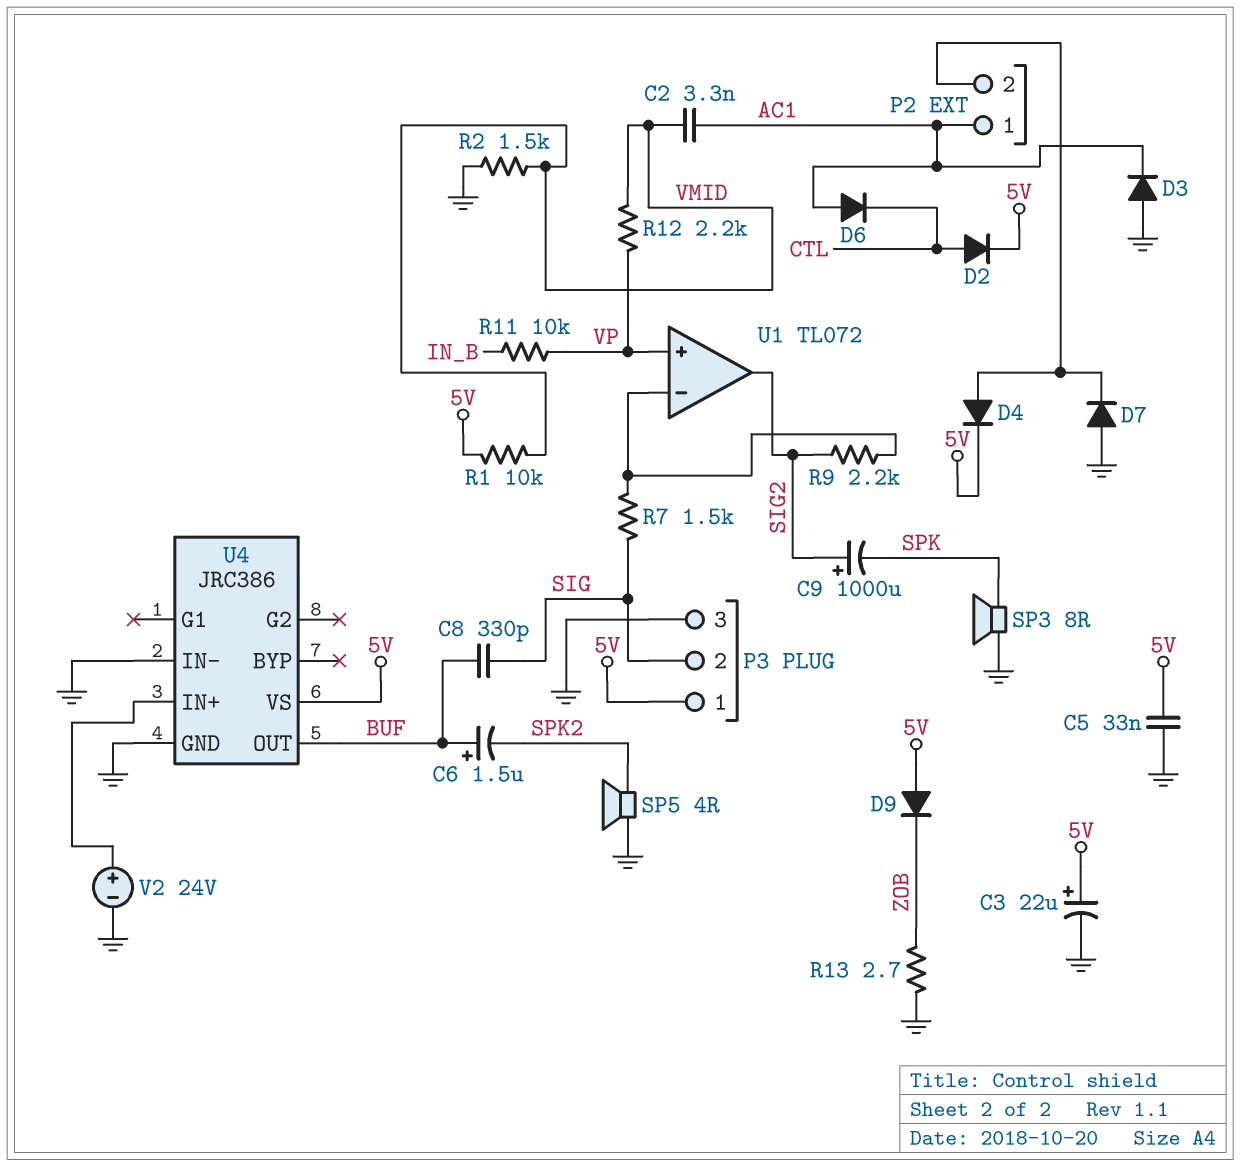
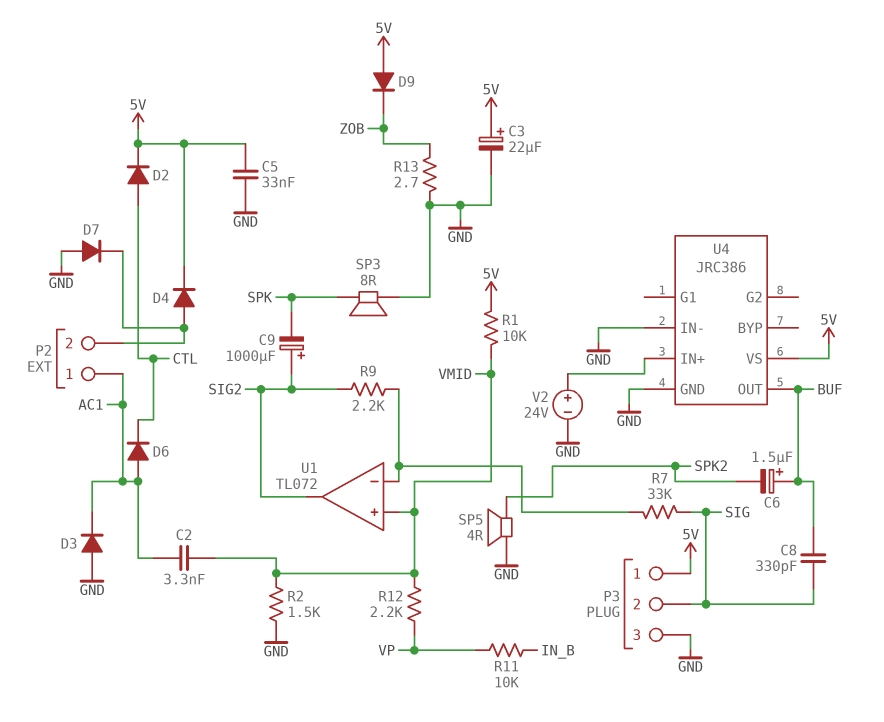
R7: 1.5k (SIG, U1/in-) -> 33k (SIG, U1/in-)
U1 pin in+: VP -> VMID

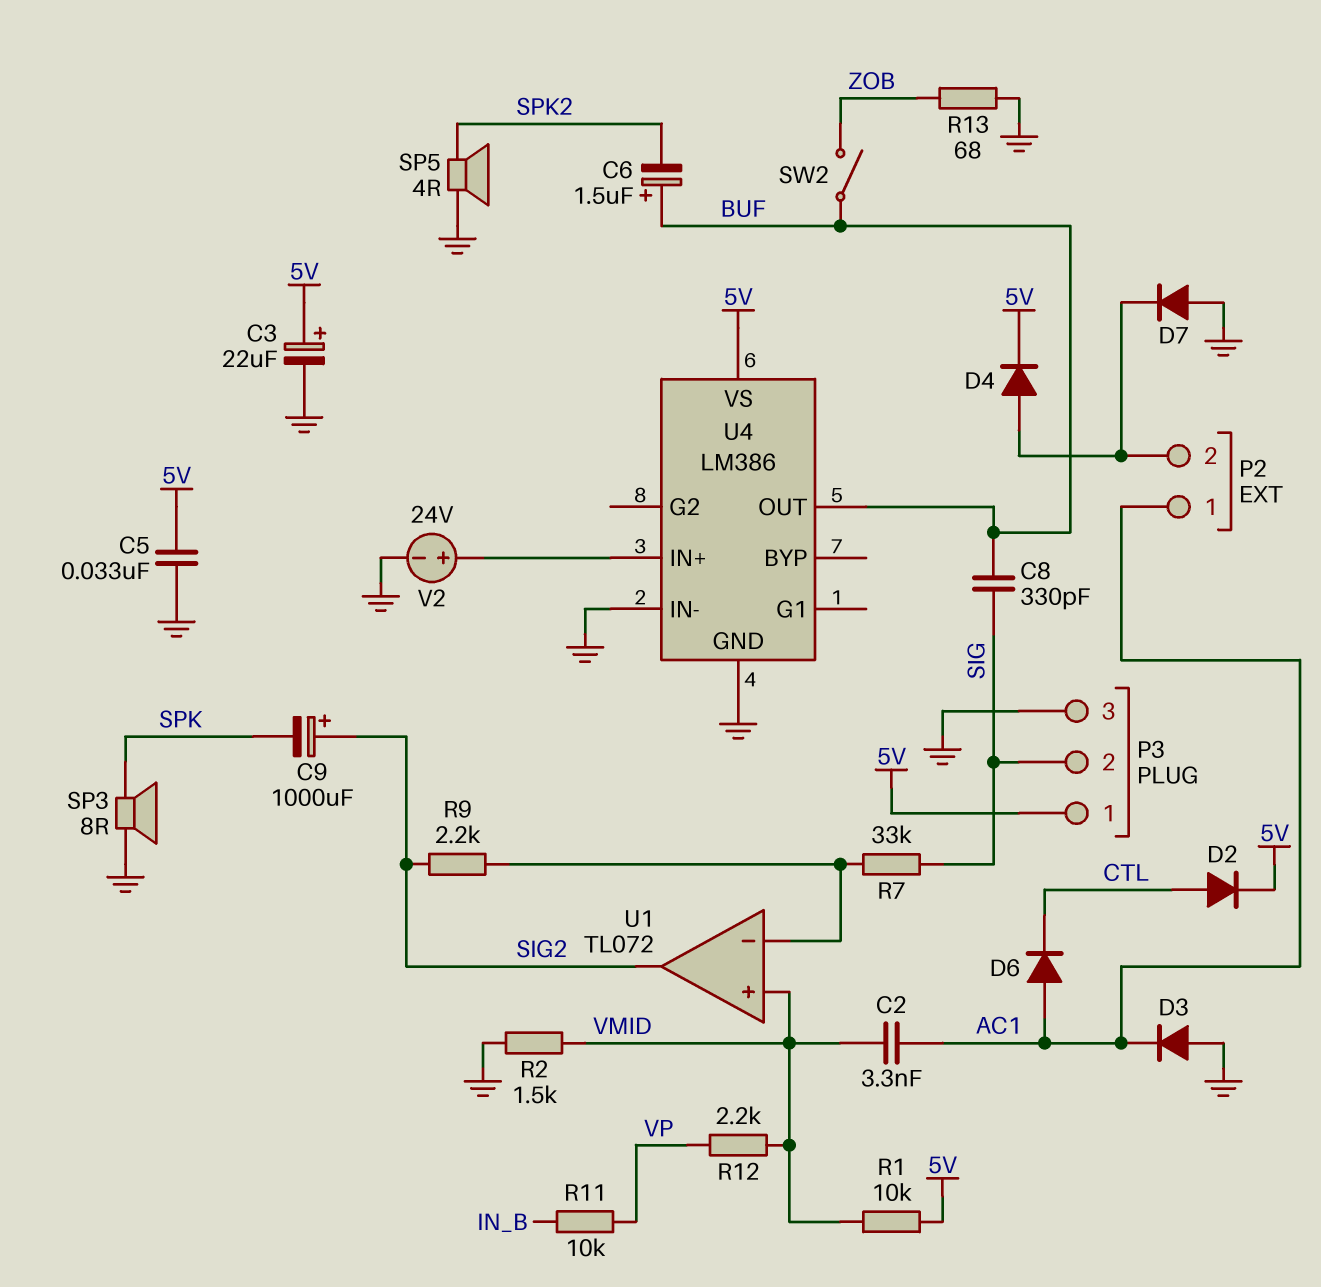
D9: diode (A 5V, K ZOB) -> none
R13: 2.7 (GND, ZOB) -> 68 (GND, ZOB)
SW2: none -> switch (BUF, ZOB)
U4: JRC386 -> LM386

